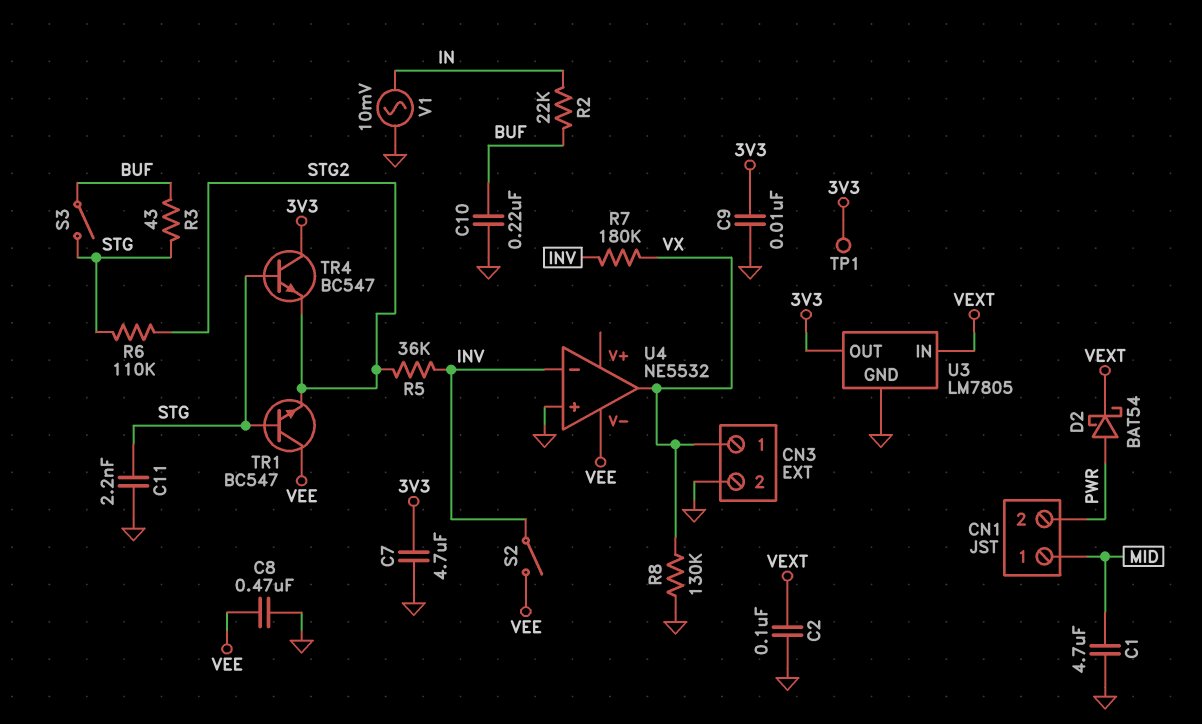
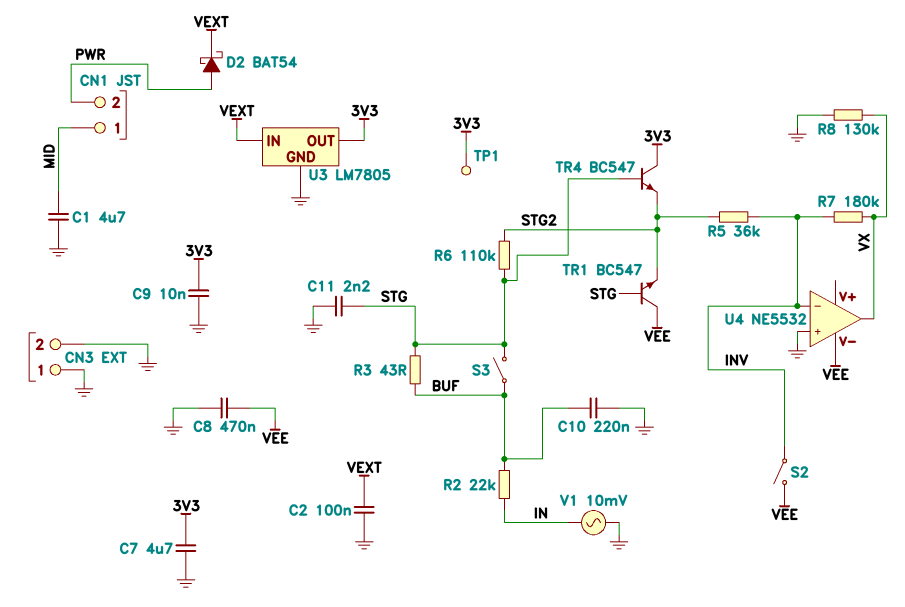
CN3 pin 1: VX -> GND

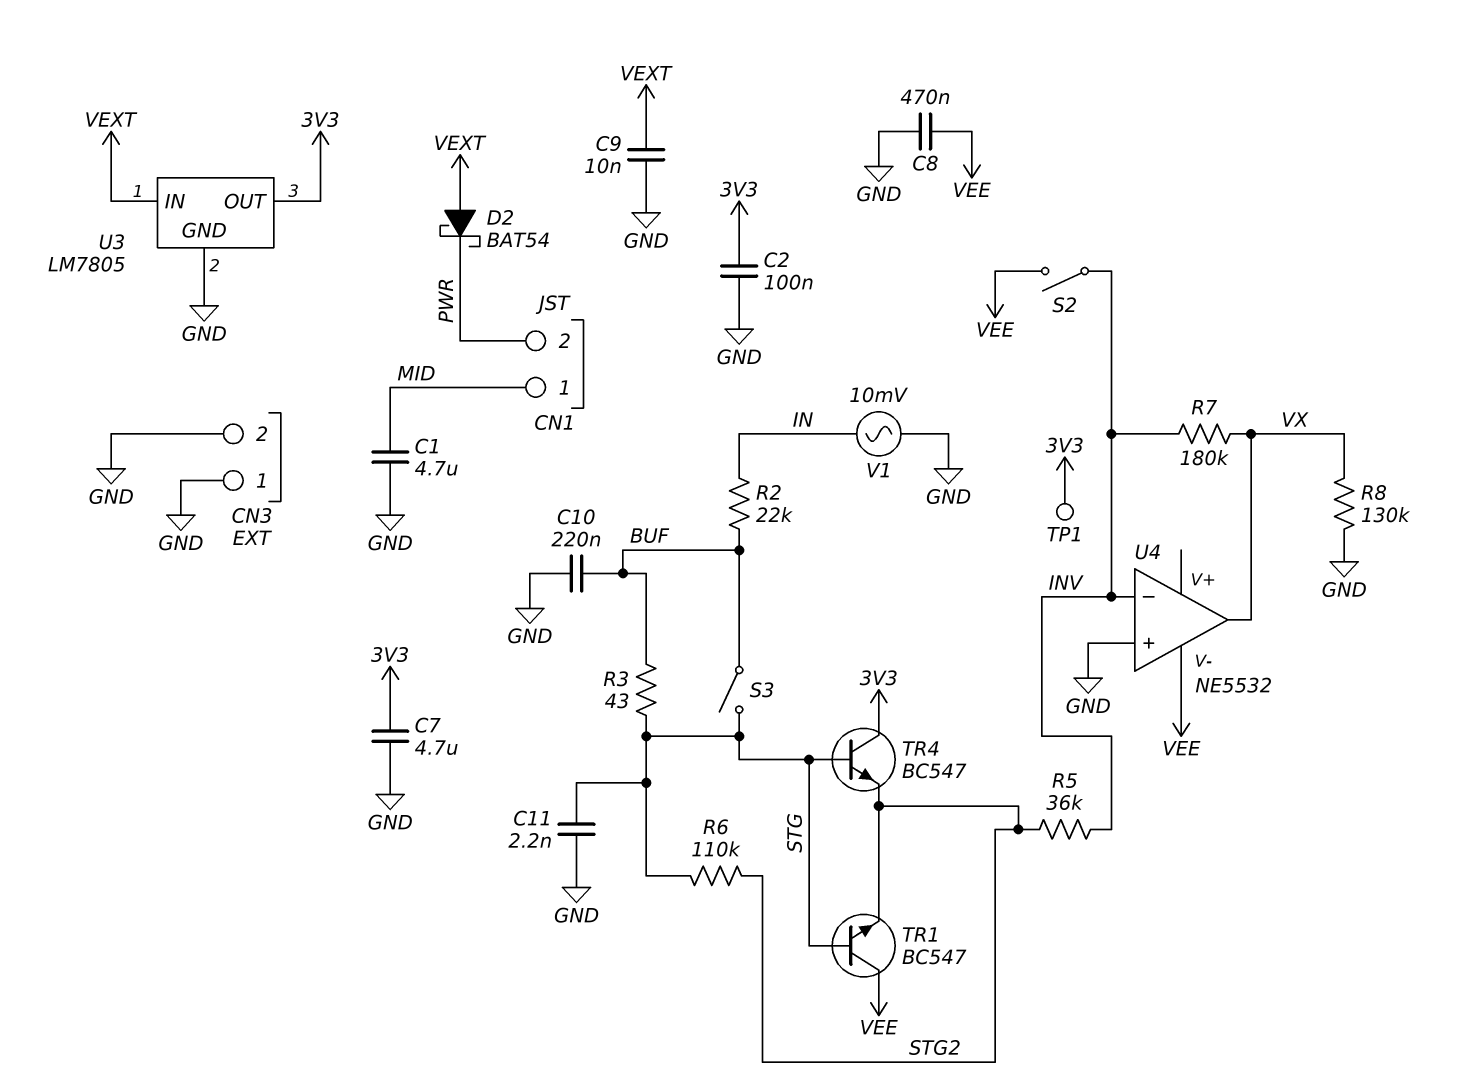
C2: 100nF (GND, VEXT) -> 100nF (3V3, GND)
C9: 10nF (3V3, GND) -> 10nF (GND, VEXT)
D2: schottky BAT54 (A PWR, K VEXT) -> schottky BAT54 (A VEXT, K PWR)

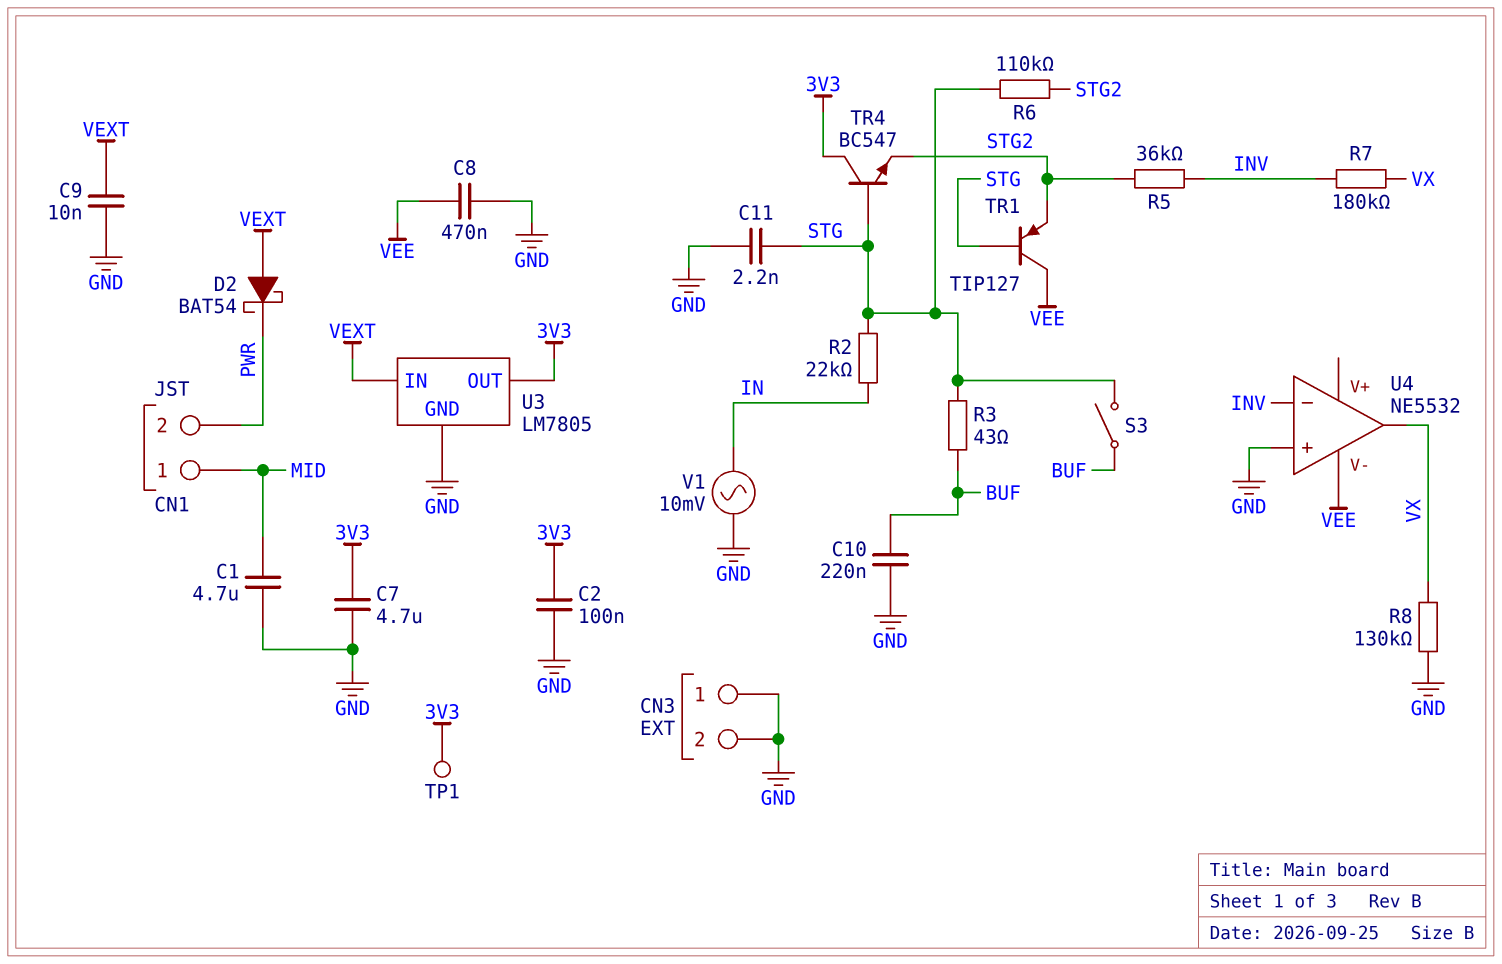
R2: 22k (BUF, IN) -> 22k (IN, STG)
S2: switch (INV, VEE) -> none
TR1: NPN BC547 (B STG, C VEE, E STG2) -> PNP TIP127 (B STG, C VEE, E STG2)

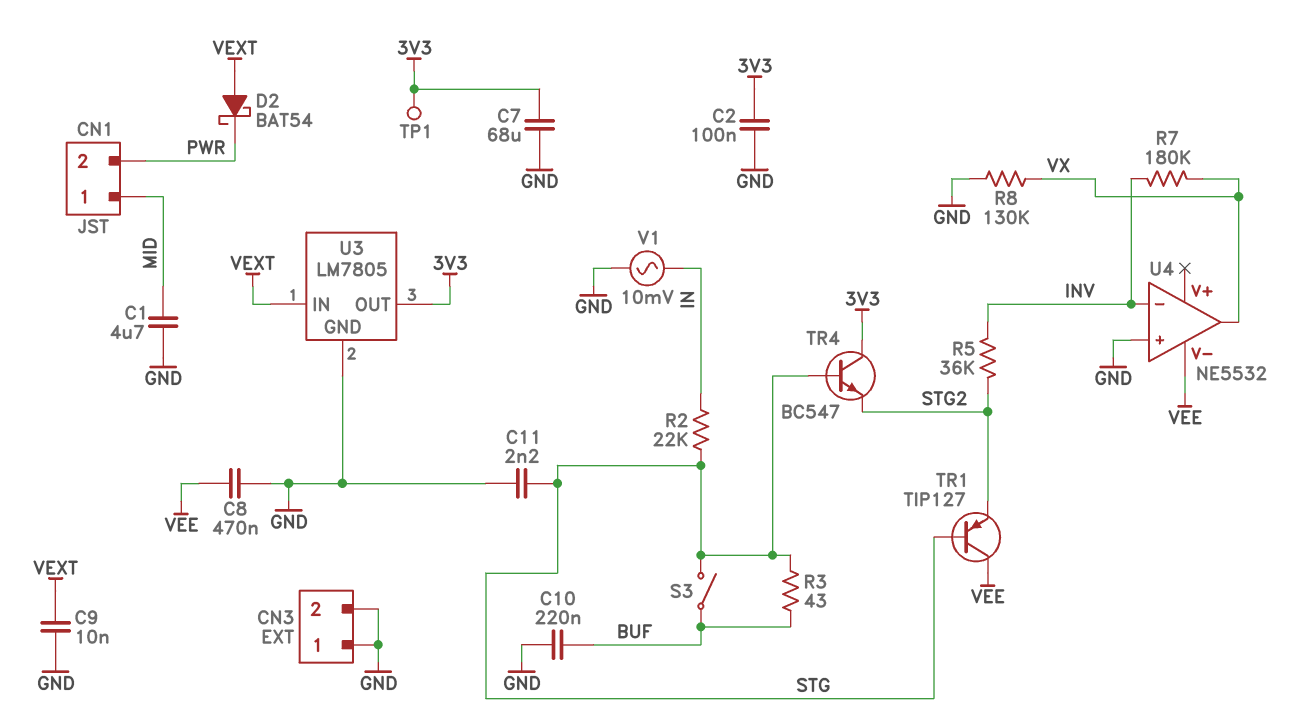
C7: 4.7uF (3V3, GND) -> 68uF (3V3, GND)
R6: 110k (STG, STG2) -> none

